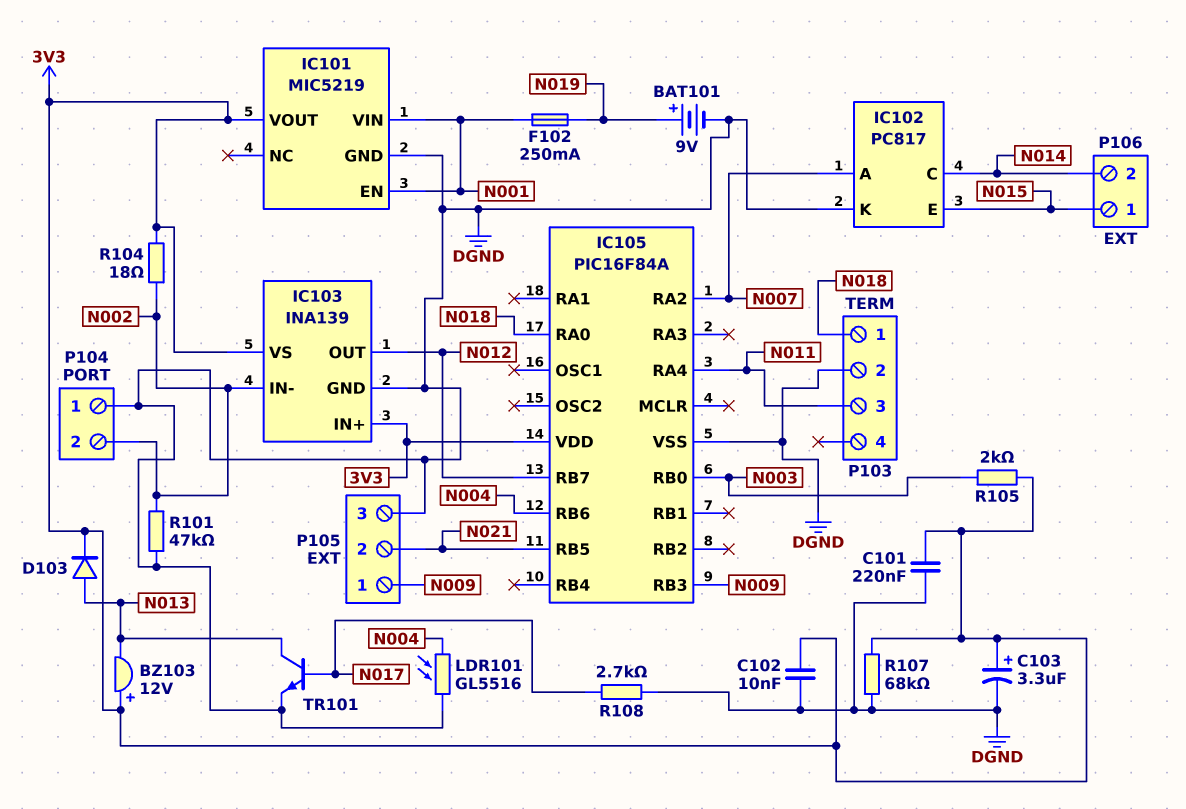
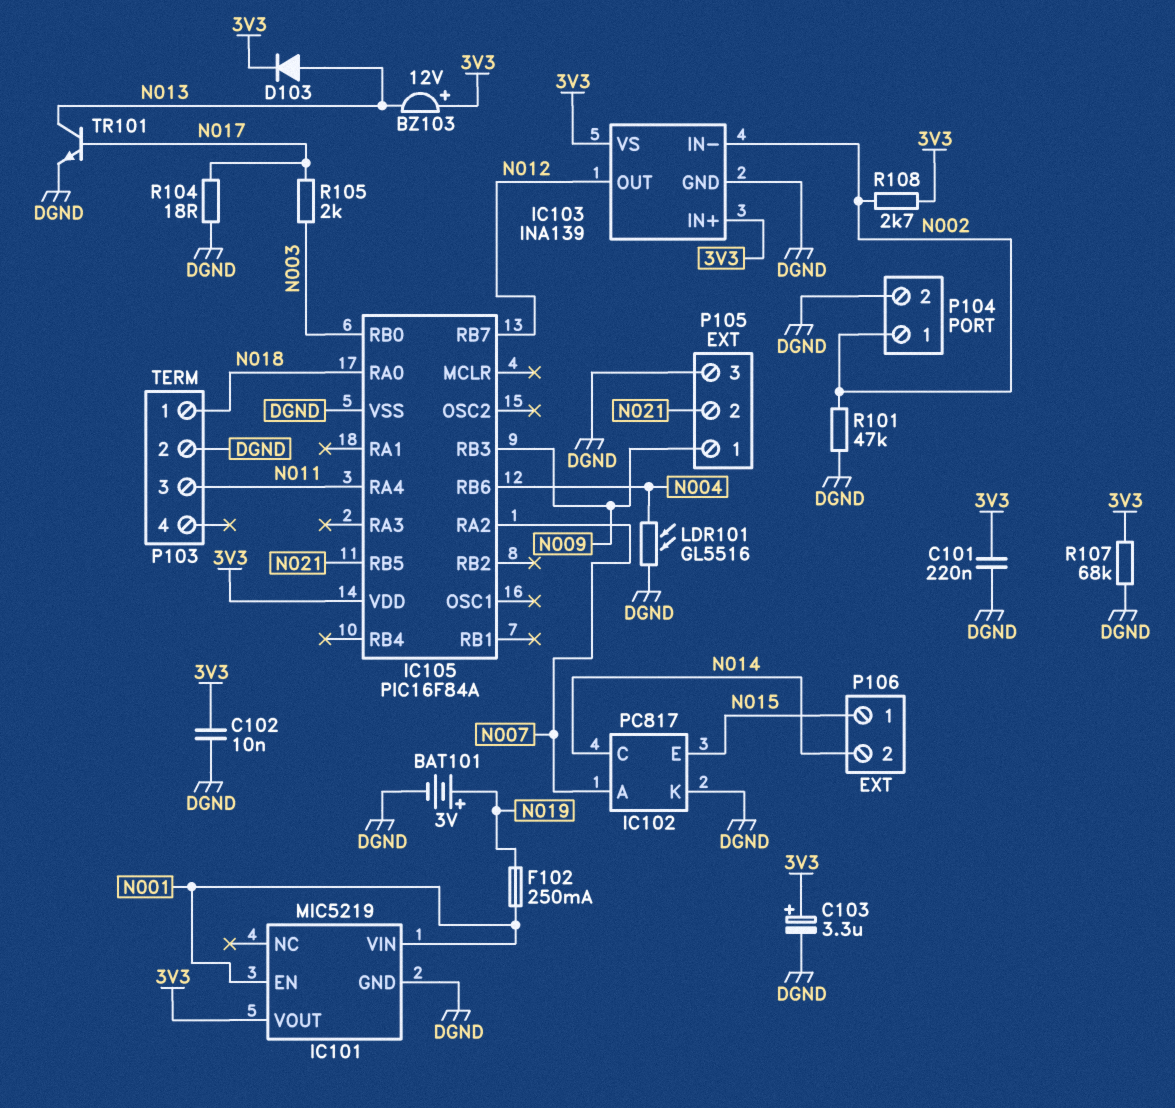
BAT101: 9V (plus N019, minus DGND) -> 3V (plus N019, minus DGND)
P104 pin 1: DGND -> N002
P104 pin 2: N002 -> DGND
R104: 18 (3V3, N002) -> 18 (DGND, N017)
R105: 2k (3V3, N003) -> 2k (N003, N017)
R108: 2.7k (DGND, N017) -> 2.7k (3V3, N002)

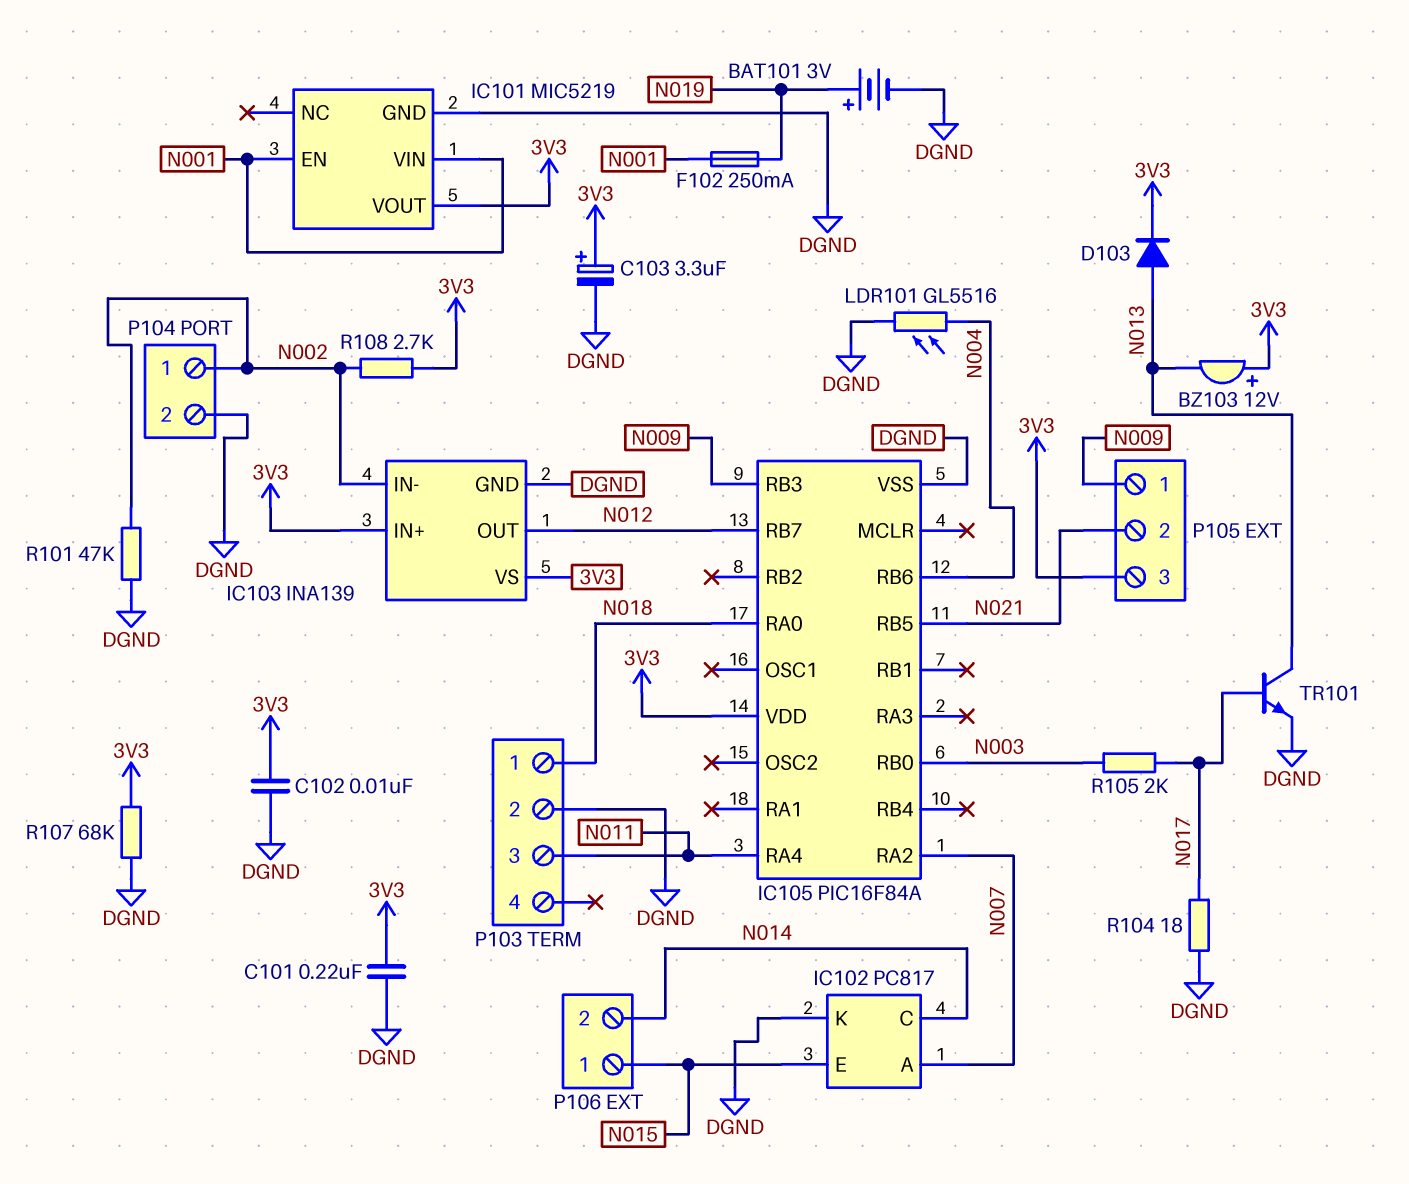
P105 pin 3: DGND -> 3V3

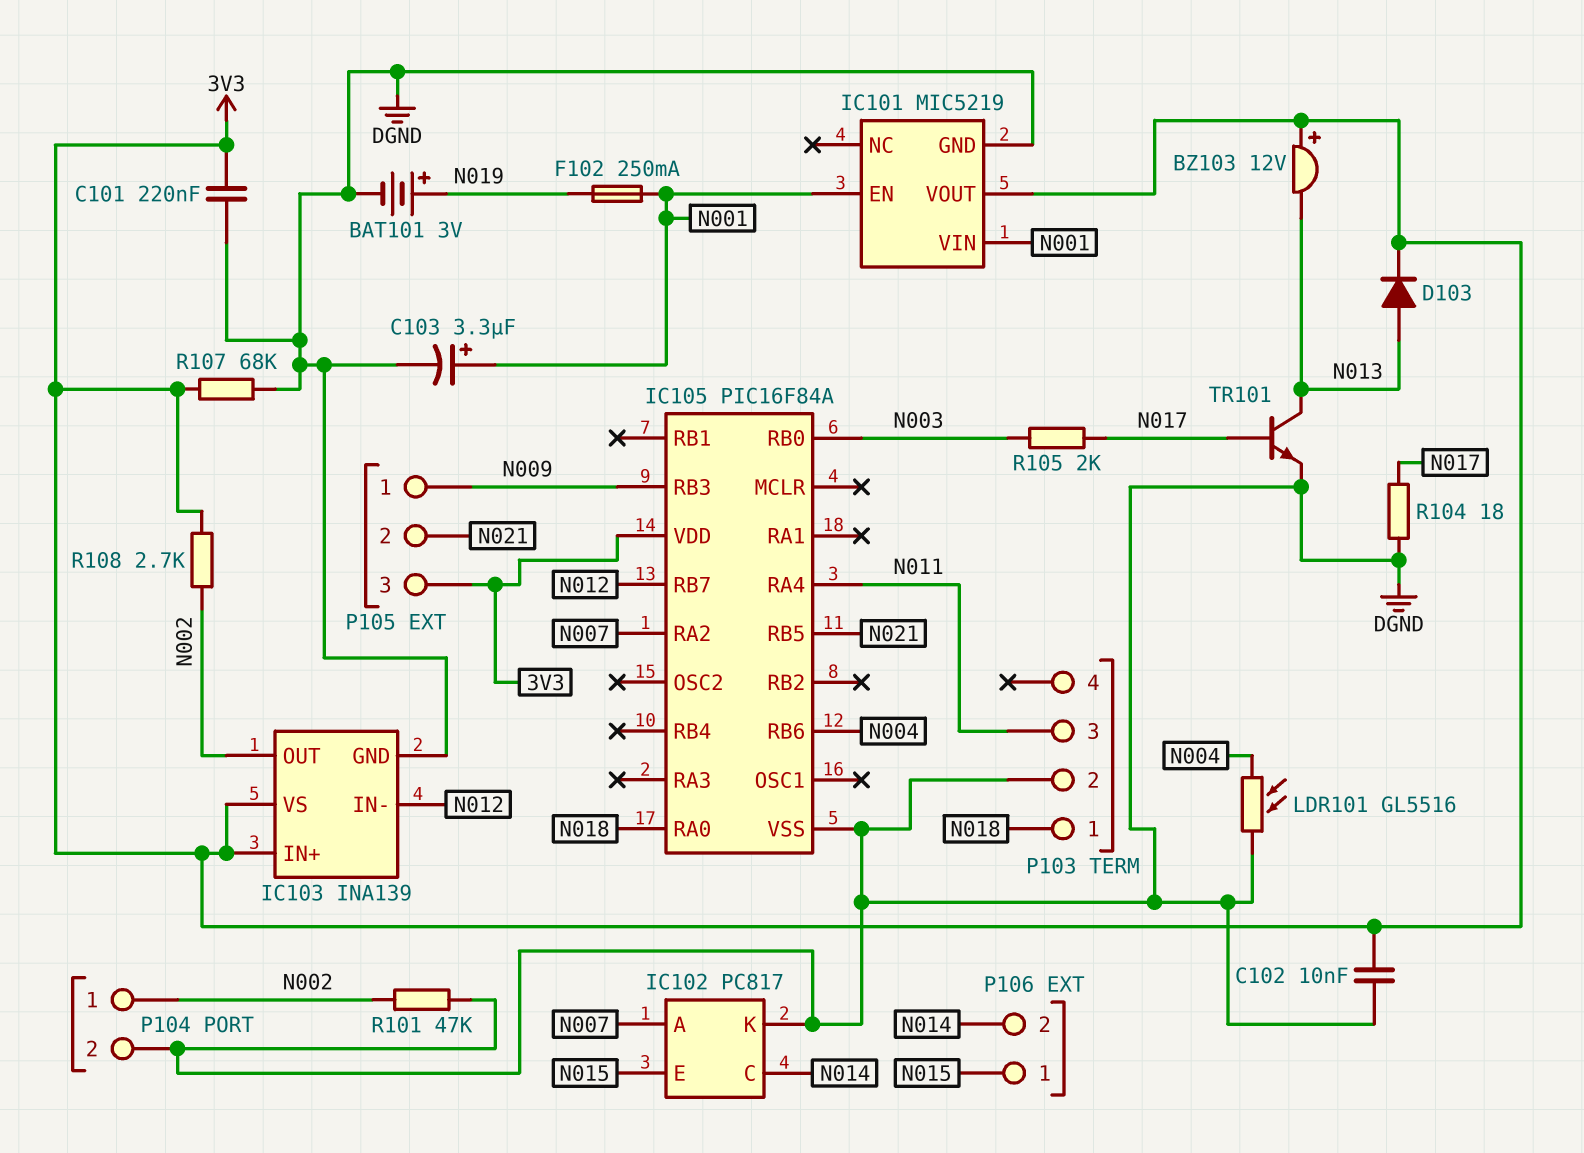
C103: 3.3uF (plus 3V3, minus DGND) -> 3.3uF (plus N001, minus DGND)
IC103 pin IN-: N002 -> N012
IC103 pin OUT: N012 -> N002

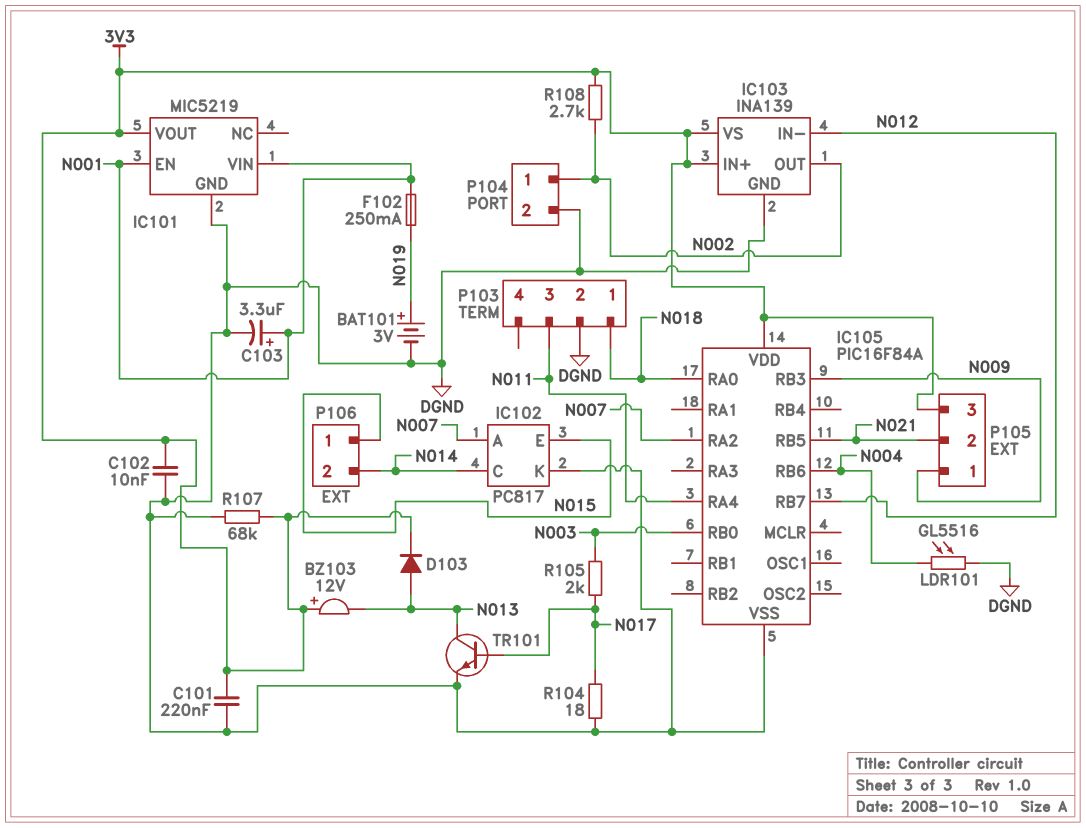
R101: 47k (DGND, N002) -> none

